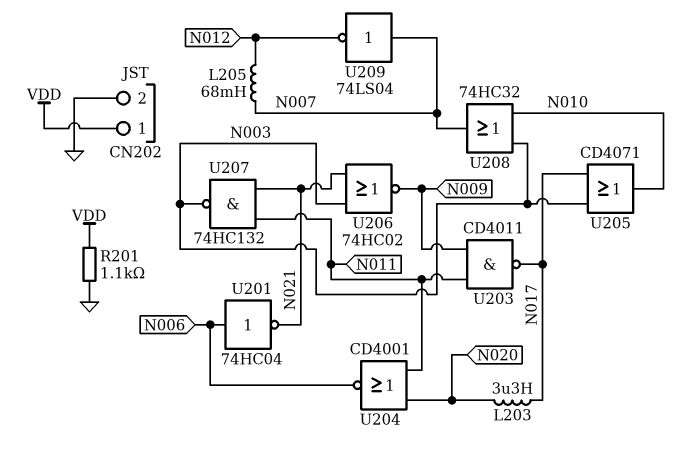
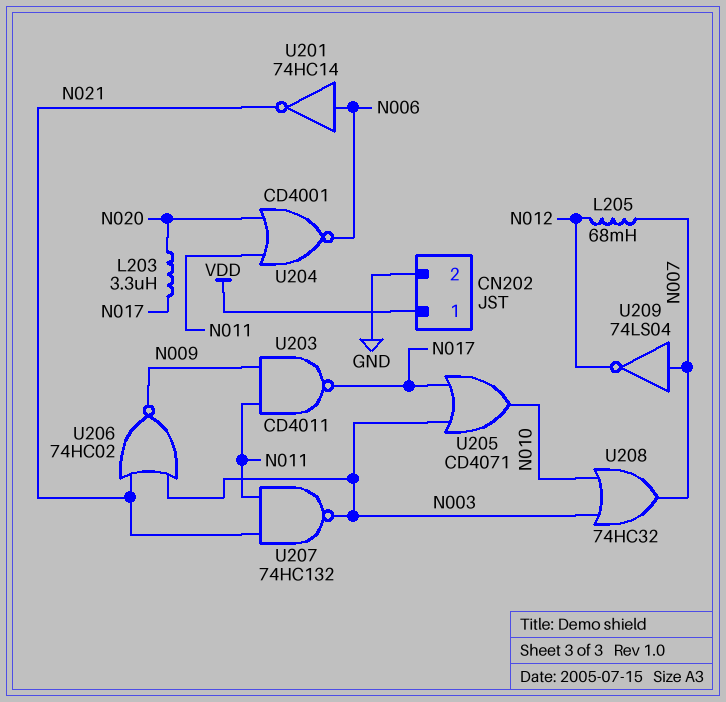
R201: 1.1k (GND, VDD) -> none
U201: NOT 74HC04 (in N006, out N021) -> NOT 74HC14 (in N006, out N021)

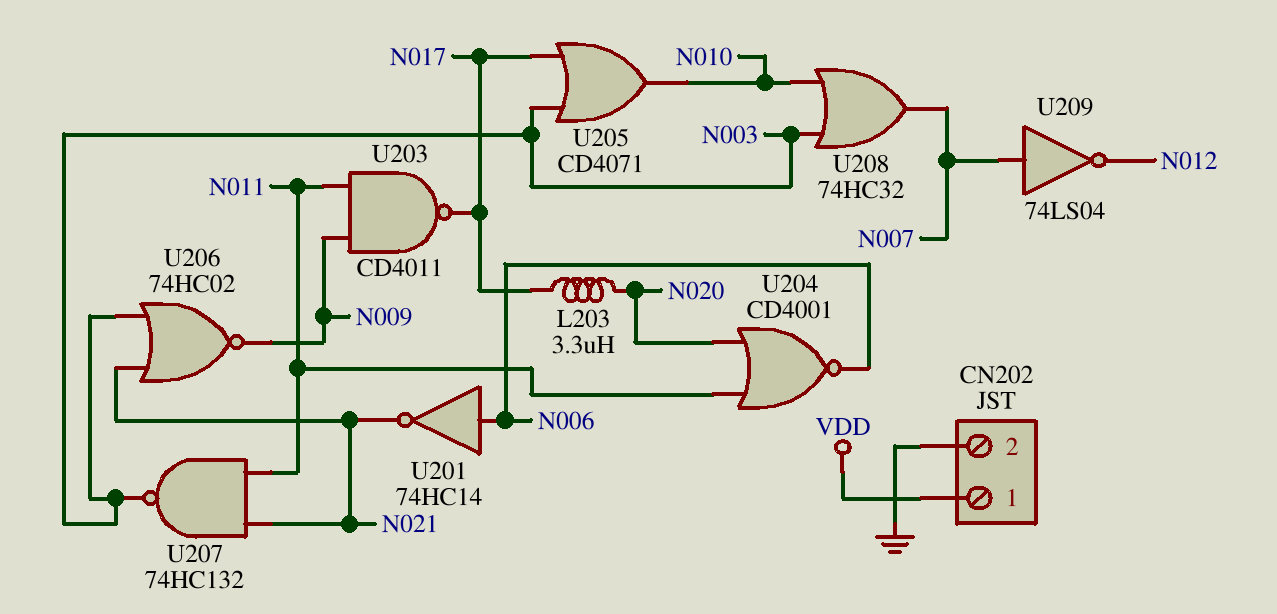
L205: 68mH (N007, N012) -> none

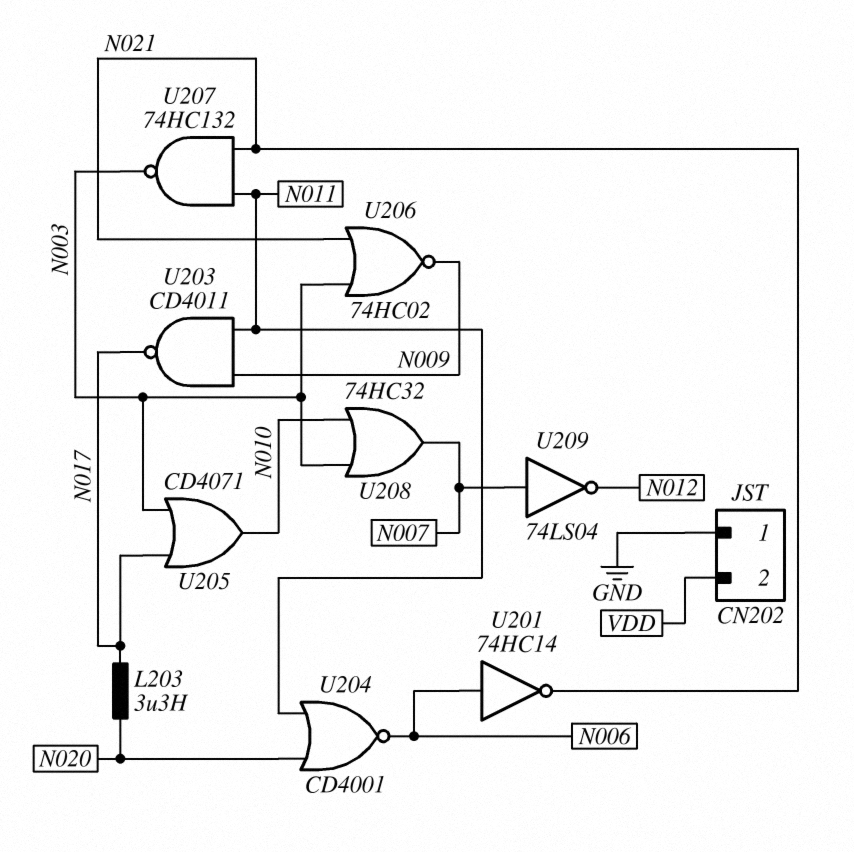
CN202 pin 1: VDD -> GND
CN202 pin 2: GND -> VDD

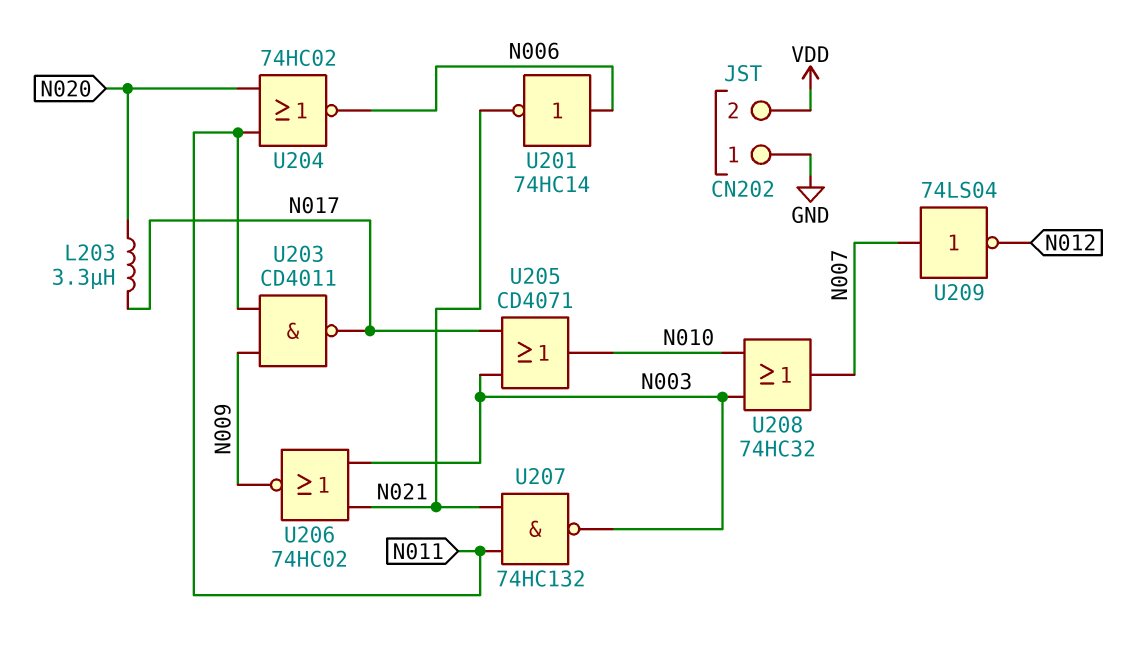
U204: NOR CD4001 (in N011, in N020, out N006) -> NOR 74HC02 (in N011, in N020, out N006)

